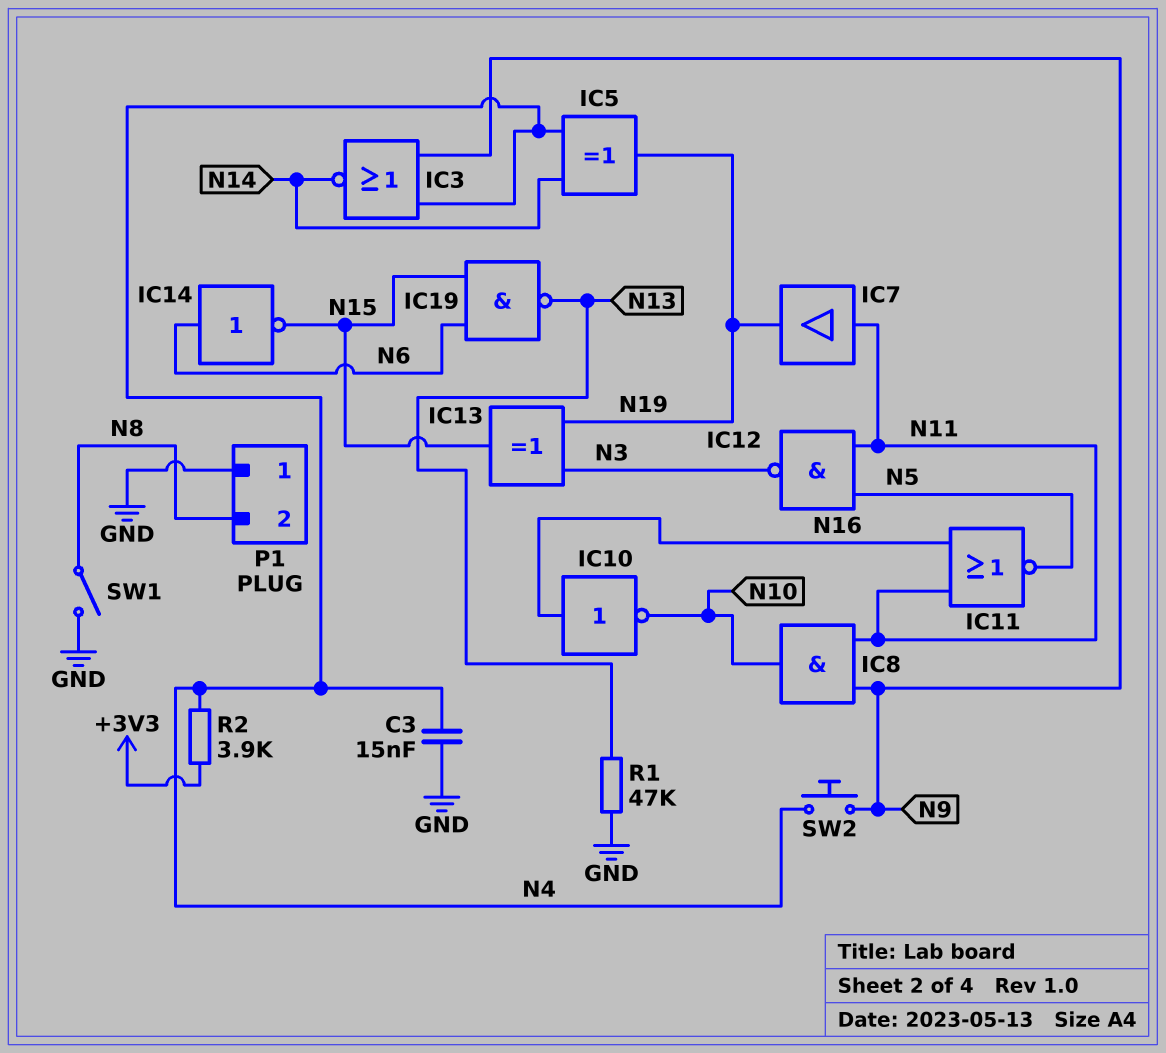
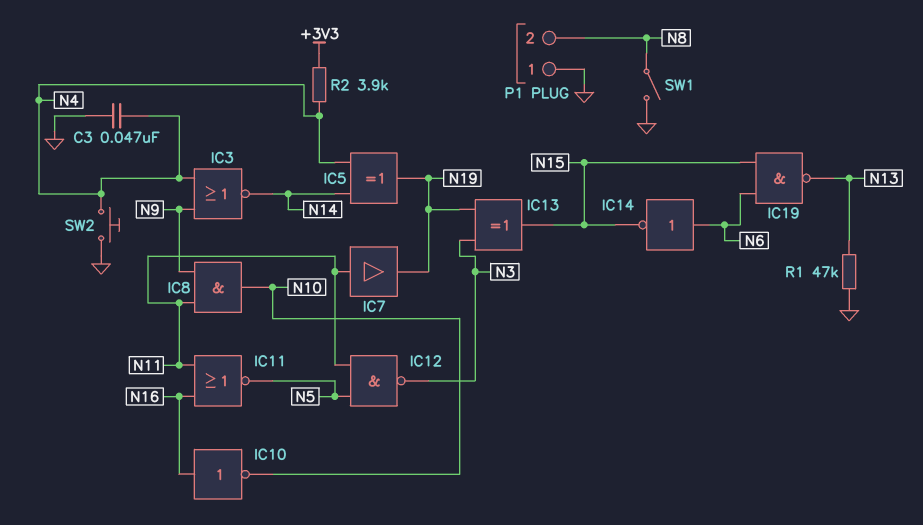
C3: 15nF (GND, N4) -> 47nF (GND, N4)
SW2: button (N4, N9) -> button (GND, N4)

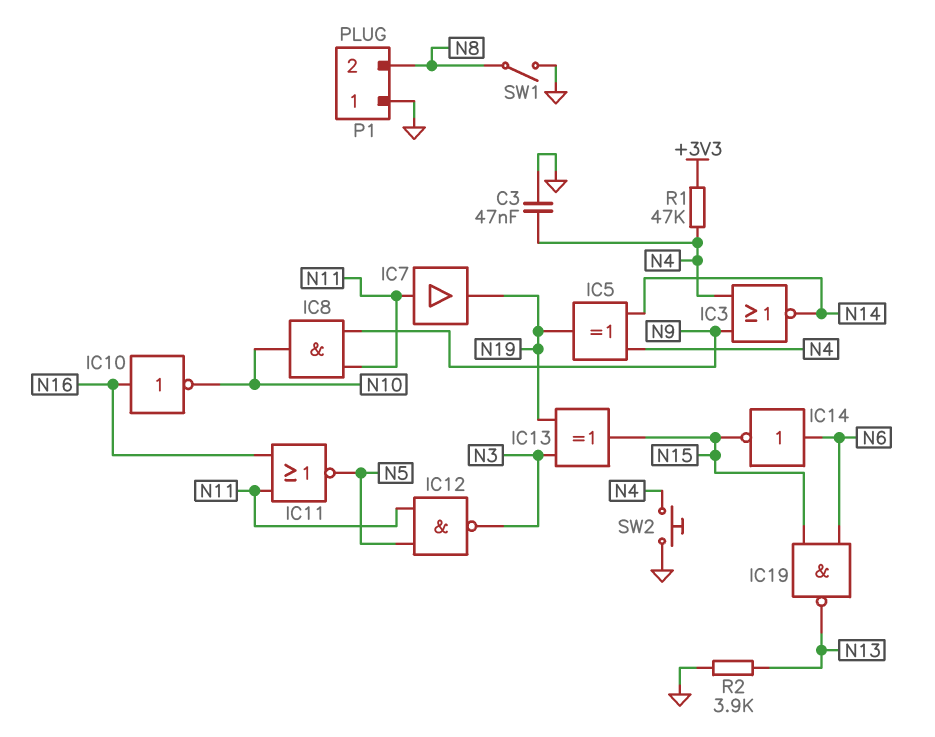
R1: 47k (GND, N13) -> 47k (+3V3, N4)
R2: 3.9k (+3V3, N4) -> 3.9k (GND, N13)

